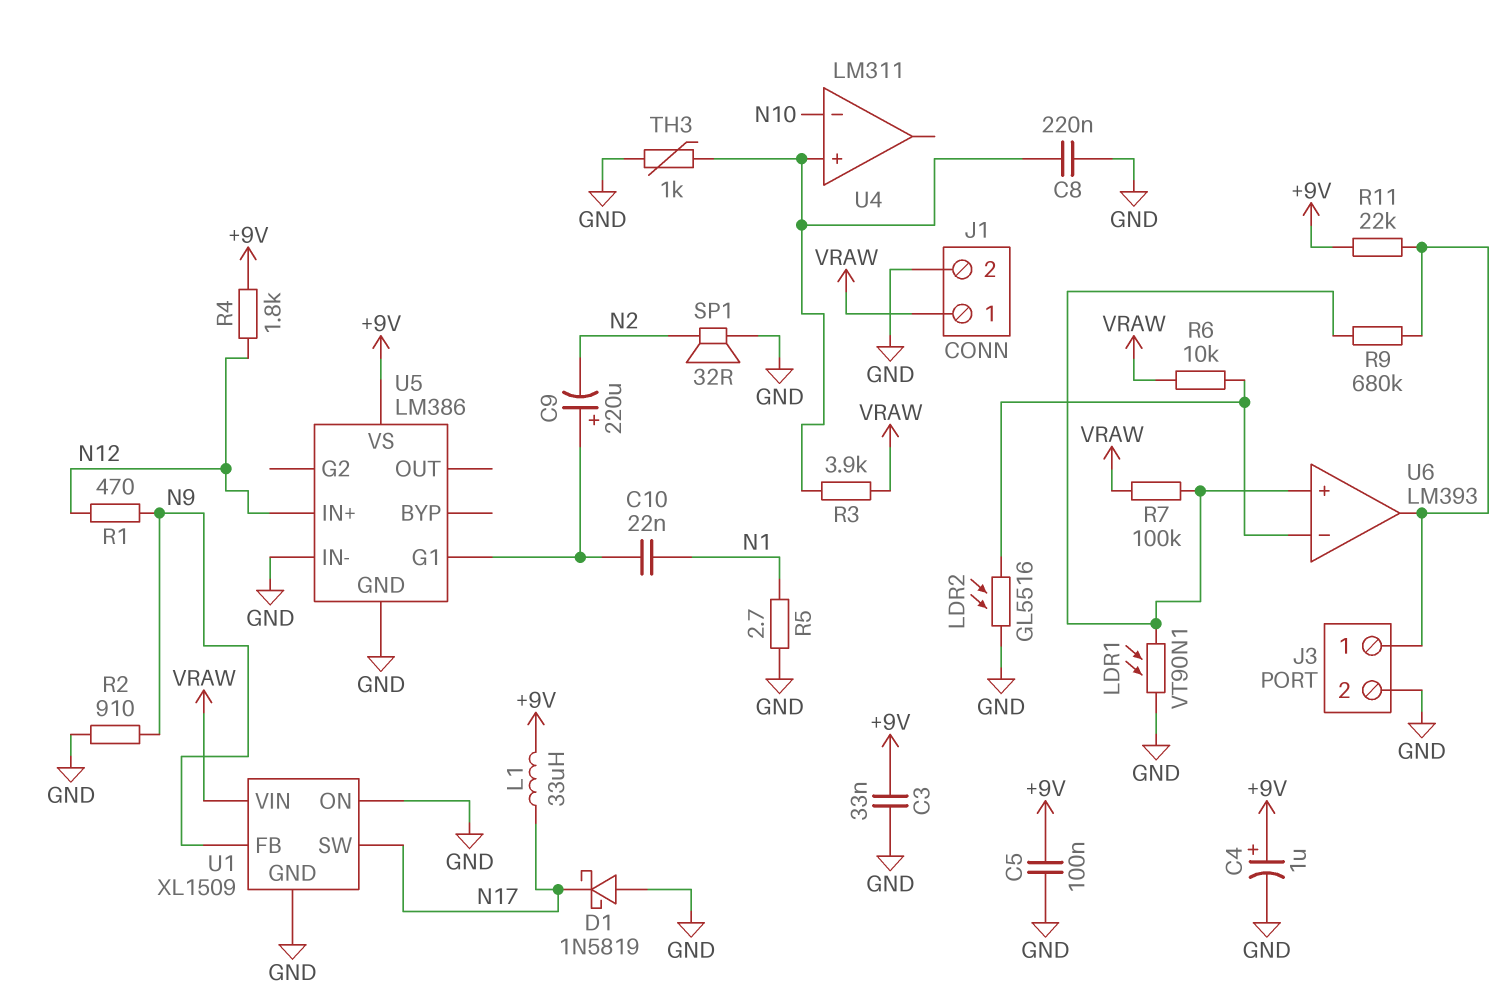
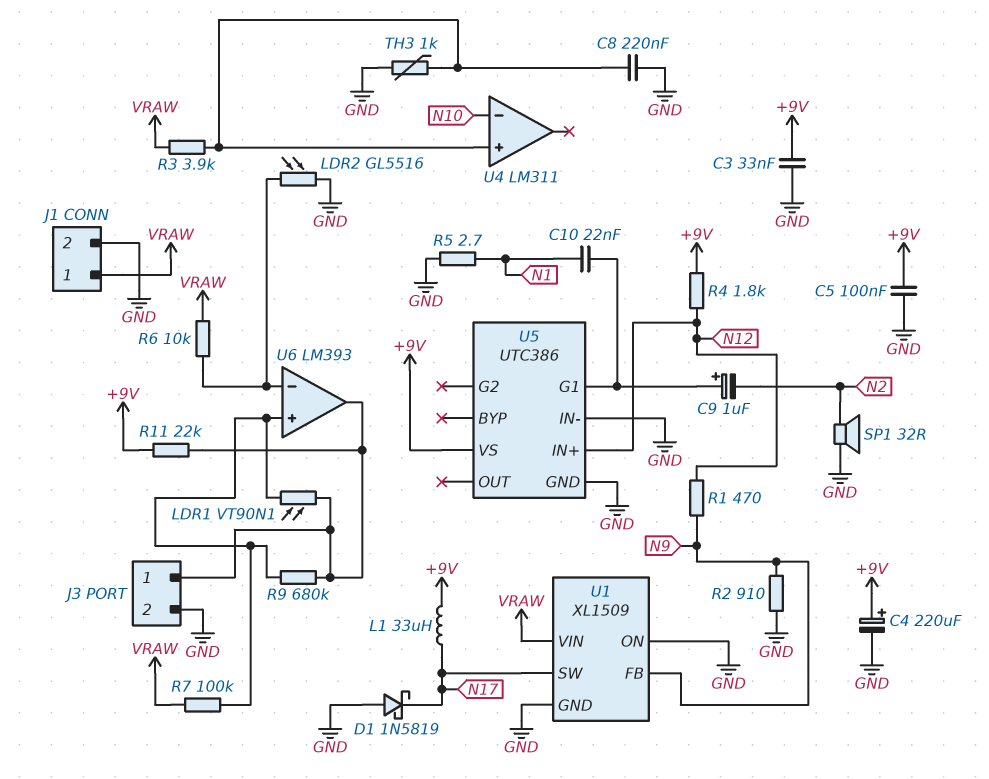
C4: 1uF (plus +9V, minus GND) -> 220uF (plus +9V, minus GND)
C9: 220uF (plus U5/G1, minus N2) -> 1uF (plus U5/G1, minus N2)
LDR1: VT90N1 (GND, U6/in+) -> VT90N1 (J3/1, U6/in+)
U5: LM386 -> UTC386

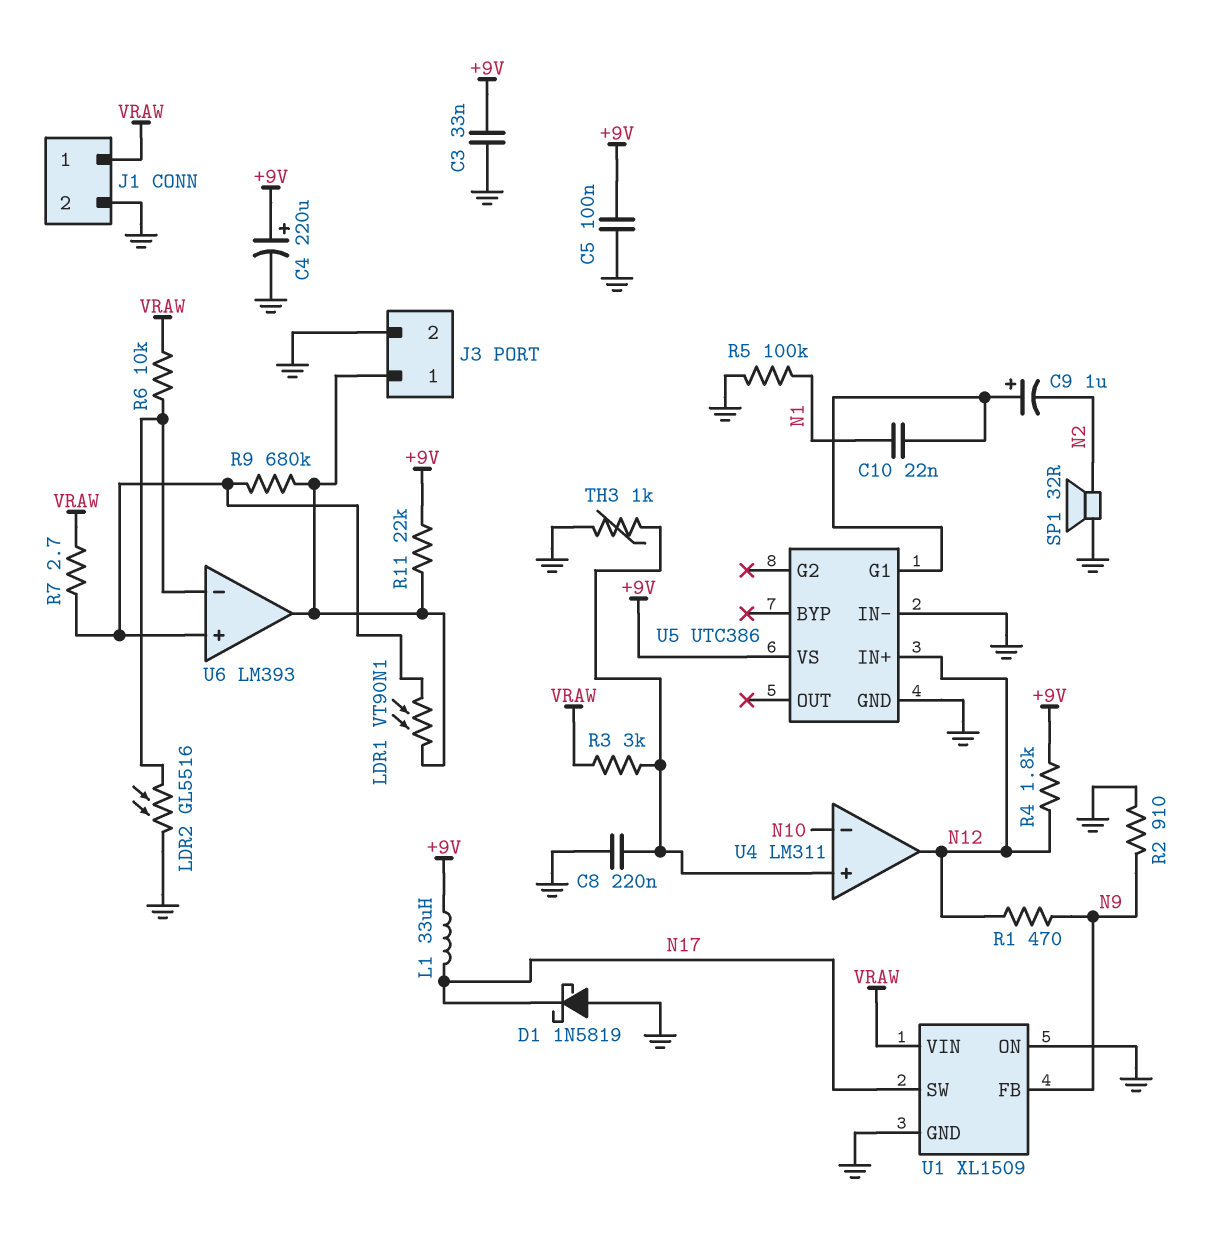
R3: 3.9k (U4/in+, VRAW) -> 3k (U4/in+, VRAW)
R5: 2.7 (GND, N1) -> 100k (GND, N1)
R7: 100k (U6/in+, VRAW) -> 2.7 (U6/in+, VRAW)
U4 pin out: none -> N12

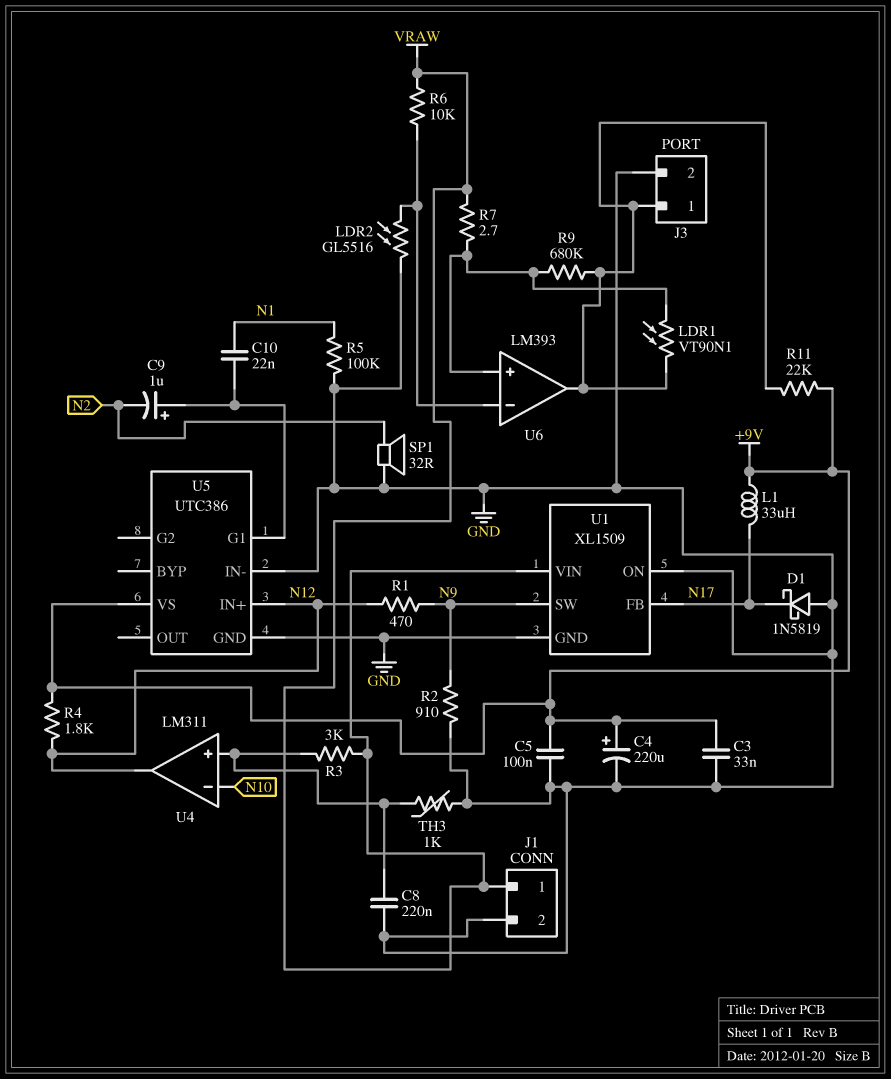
U1 pin FB: N9 -> N17
U1 pin SW: N17 -> N9

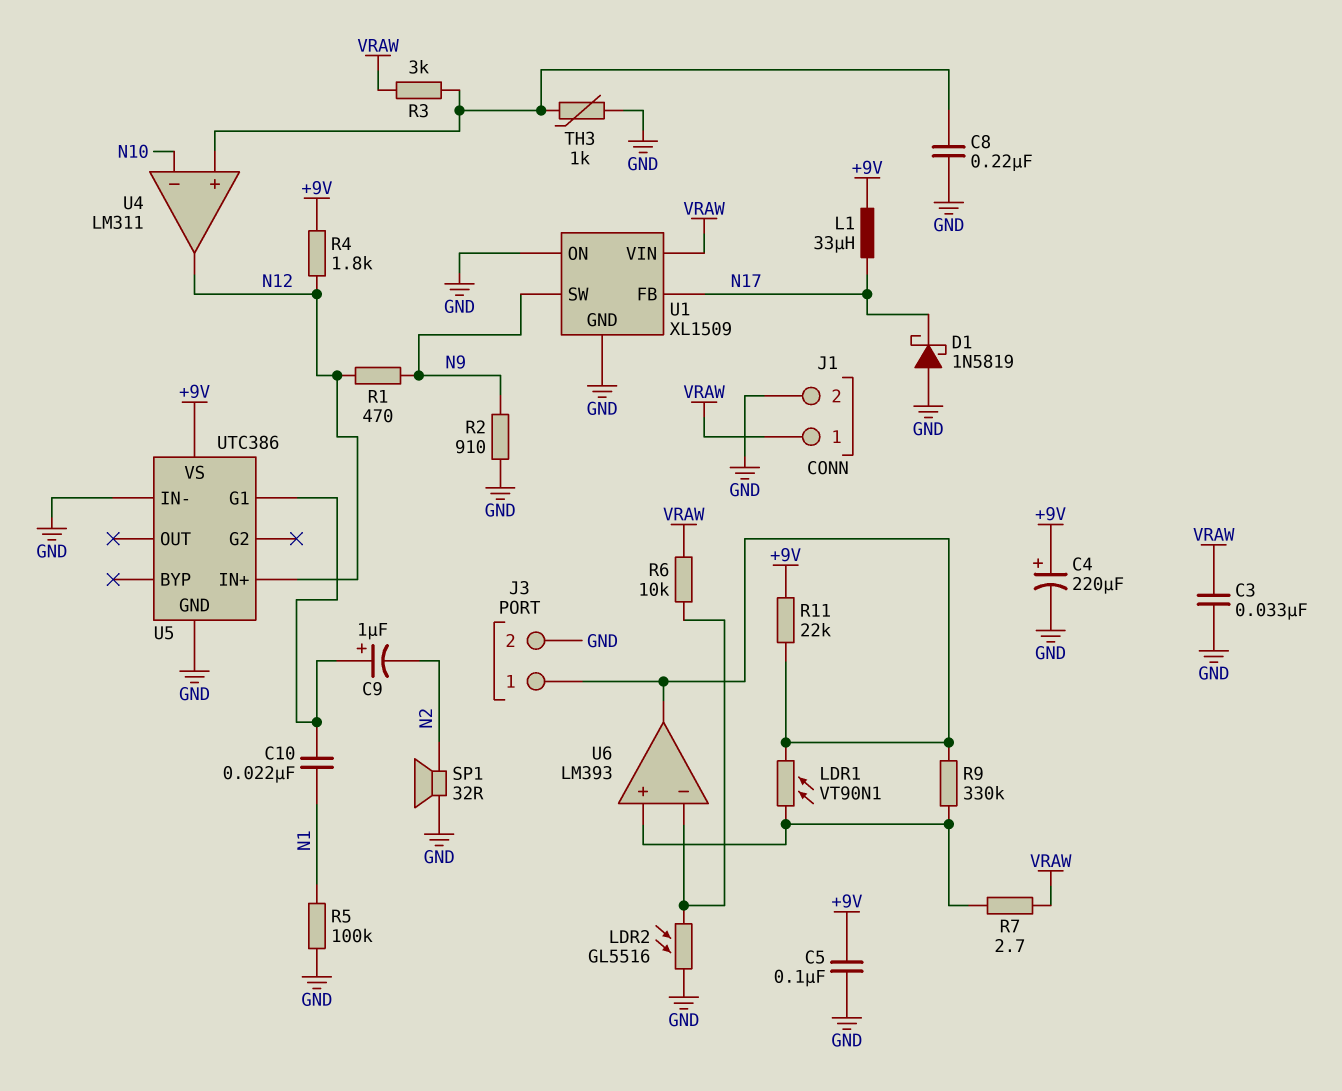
C3: 33nF (+9V, GND) -> 33nF (GND, VRAW)
R9: 680k (J3/1, U6/in+) -> 330k (J3/1, U6/in+)

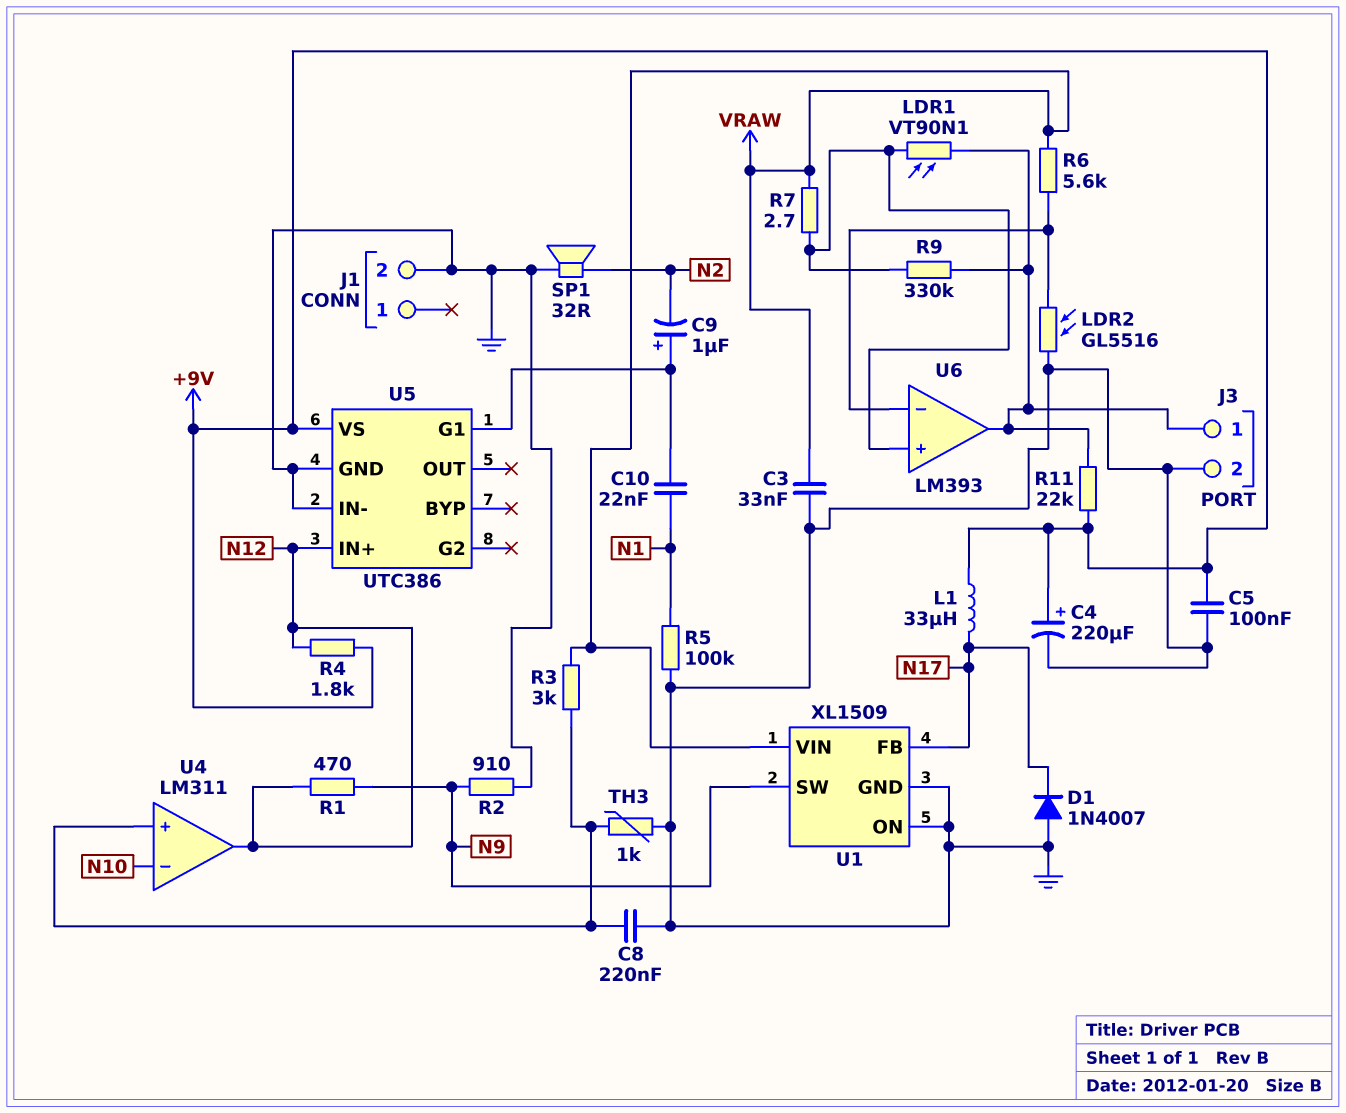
D1: schottky 1N5819 (A GND, K N17) -> diode 1N4007 (A GND, K N17)
J1 pin 1: VRAW -> none
R6: 10k (U6/in-, VRAW) -> 5.6k (U6/in-, VRAW)

